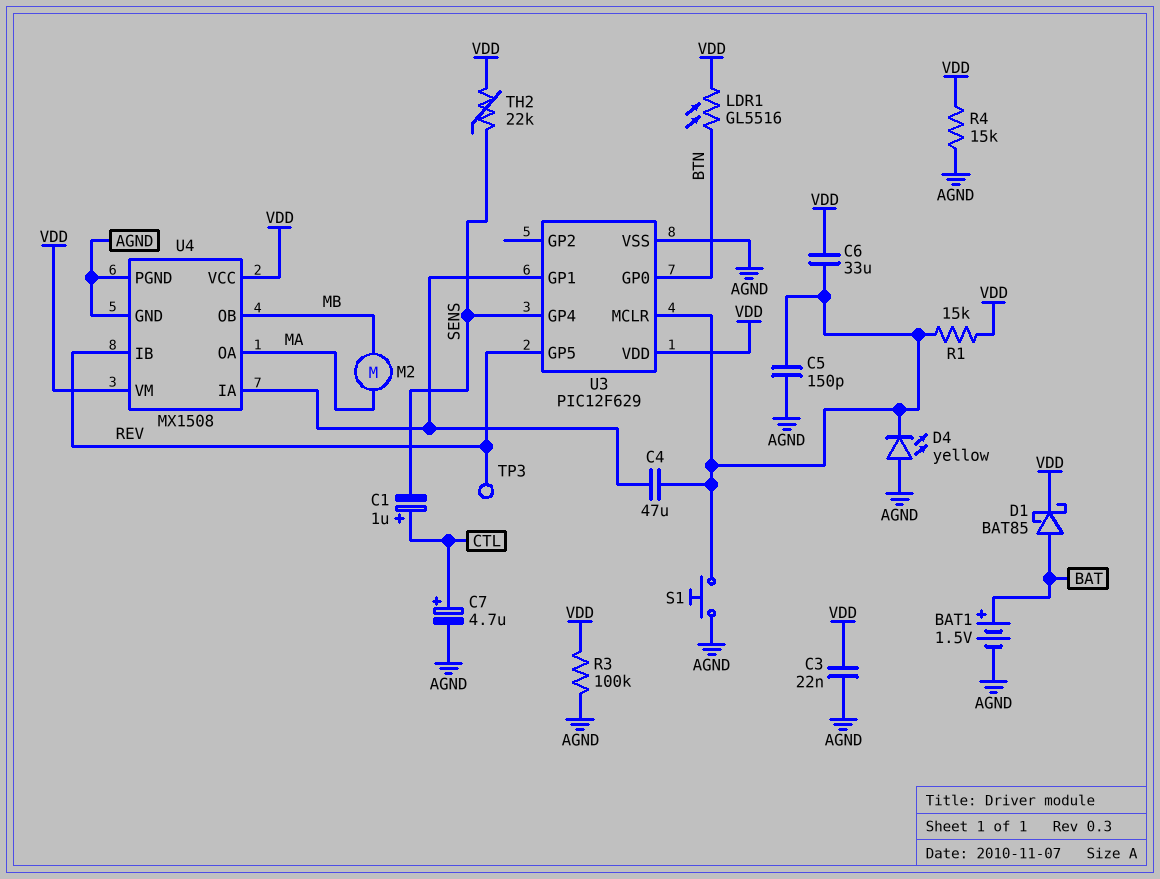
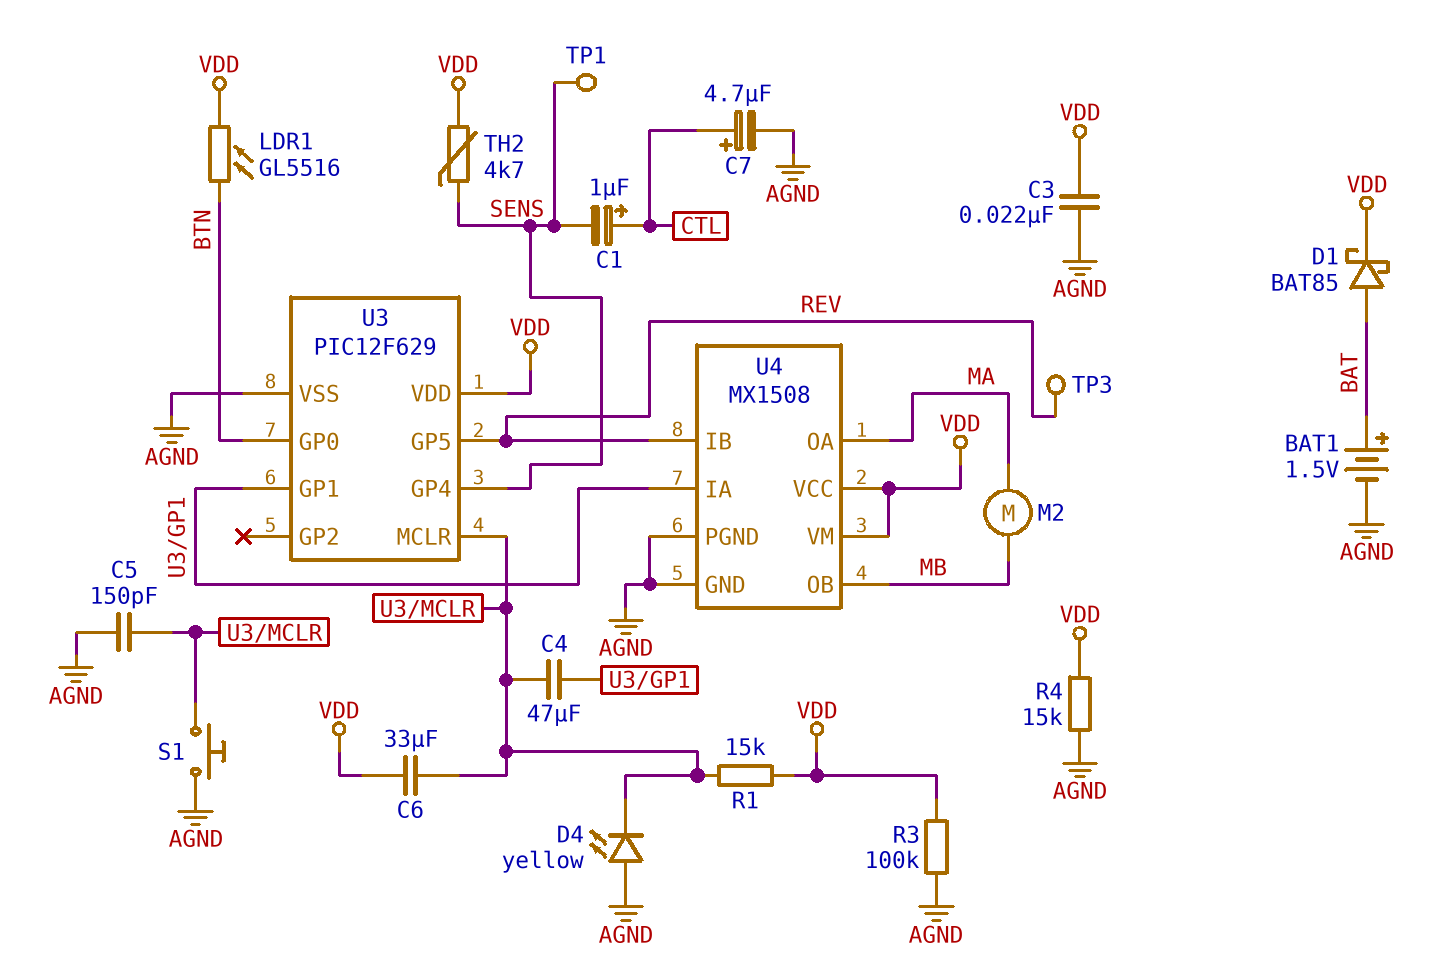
TH2: 22k (SENS, VDD) -> 4.7k (SENS, VDD)
TP1: none -> test point (SENS)

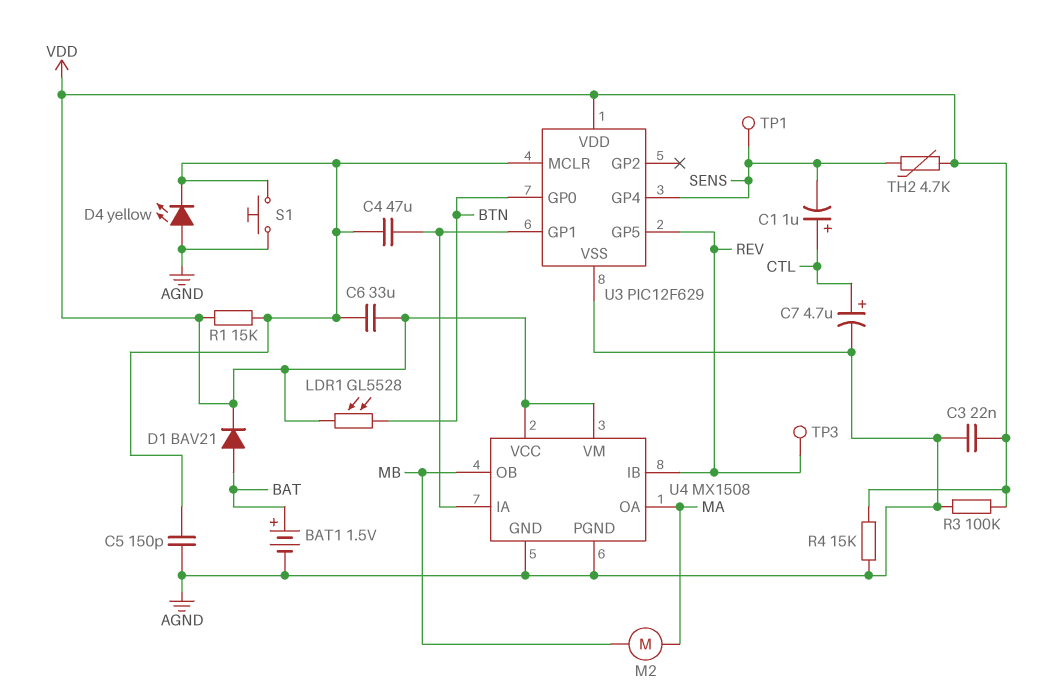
D1: schottky BAT85 (A BAT, K VDD) -> diode BAV21 (A BAT, K VDD)
LDR1: GL5516 (BTN, VDD) -> GL5528 (BTN, VDD)

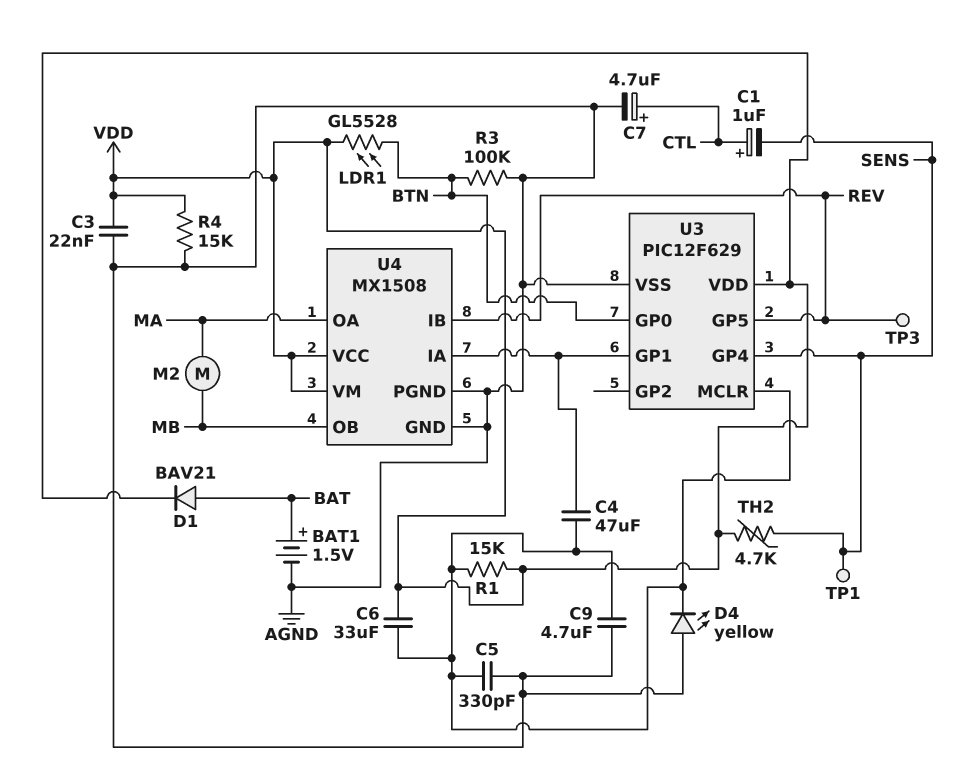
C5: 150pF (AGND, U3/MCLR) -> 330pF (AGND, U3/MCLR)
C9: none -> 4.7uF (AGND, U3/MCLR)
R3: 100k (AGND, VDD) -> 100k (AGND, BTN)
S1: button (AGND, U3/MCLR) -> none

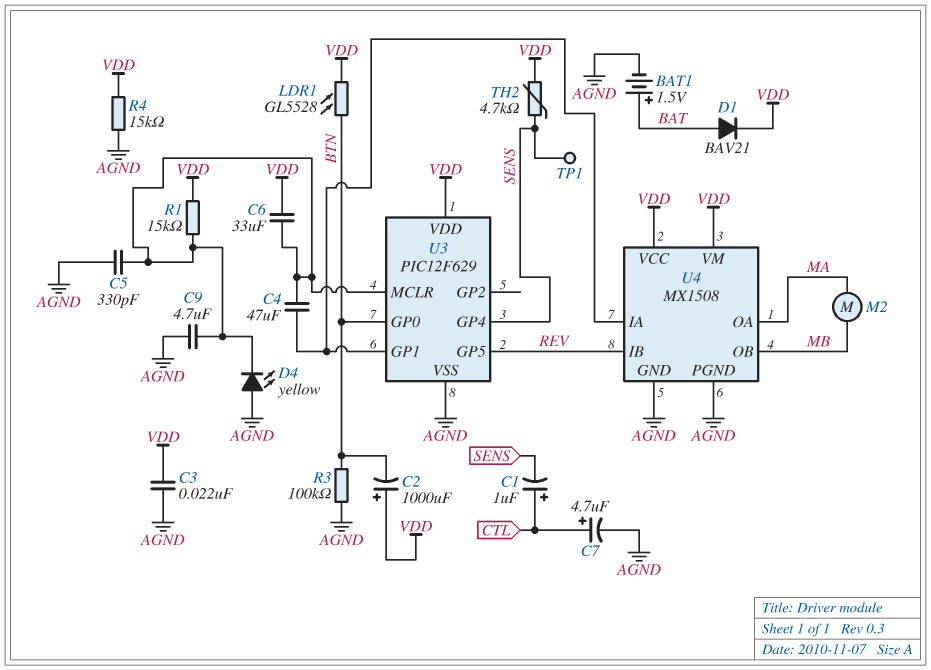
C2: none -> 1000uF (plus VDD, minus BTN)
TP3: test point (REV) -> none

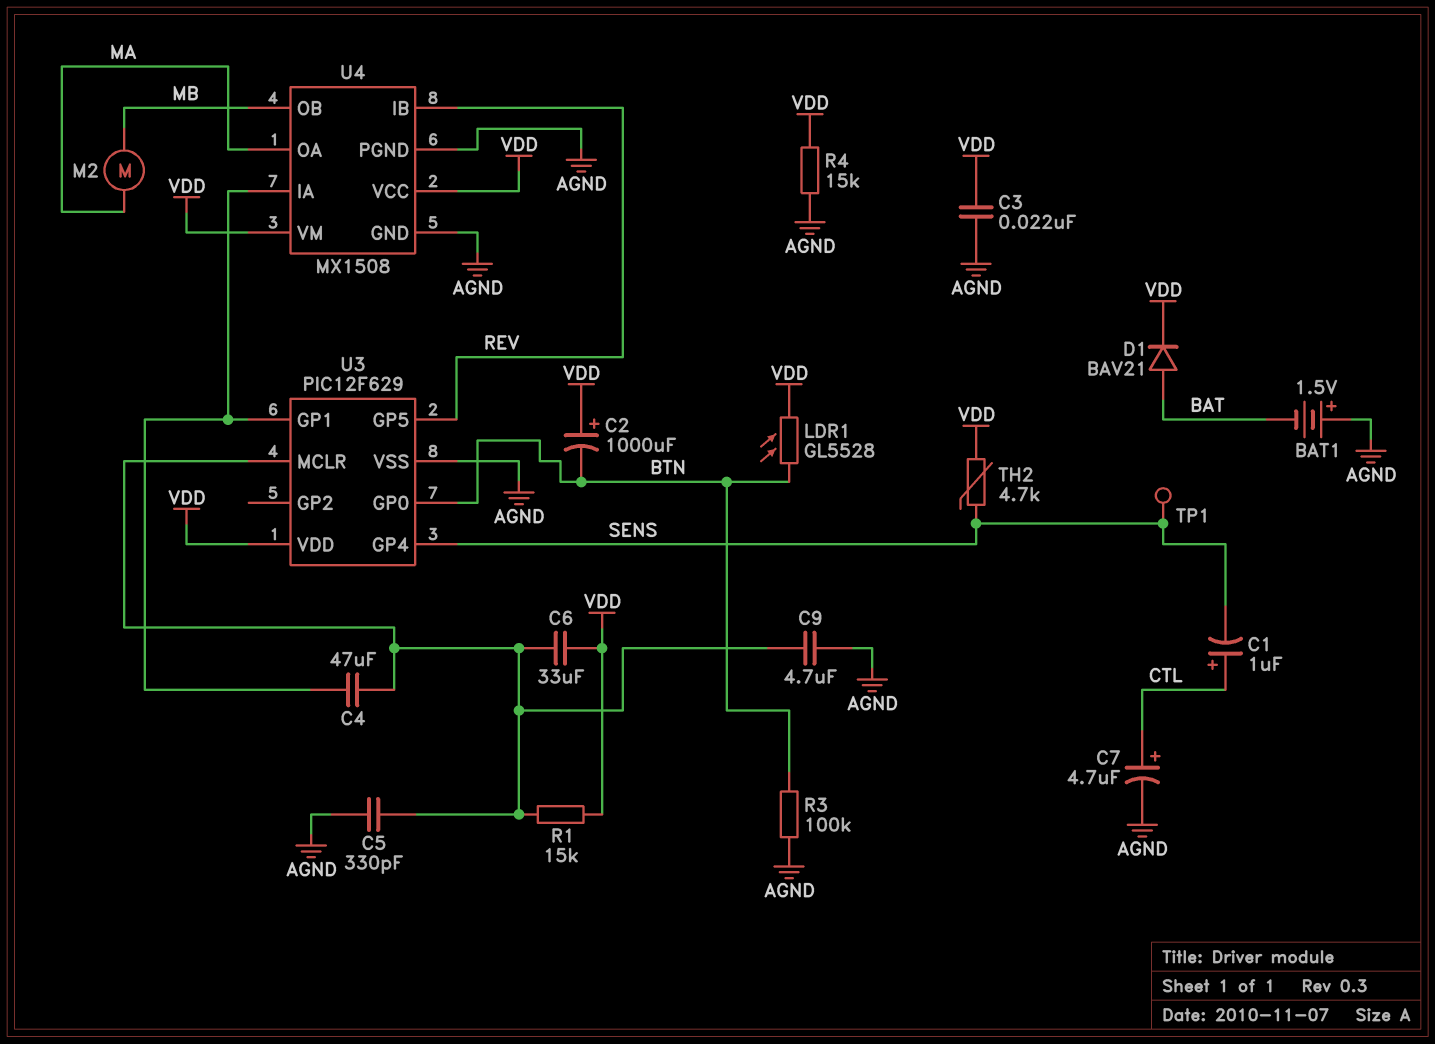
BAT1: 1.5V (plus BAT, minus AGND) -> 1.5V (plus AGND, minus BAT)
D4: LED yellow (A AGND, K U3/MCLR) -> none

